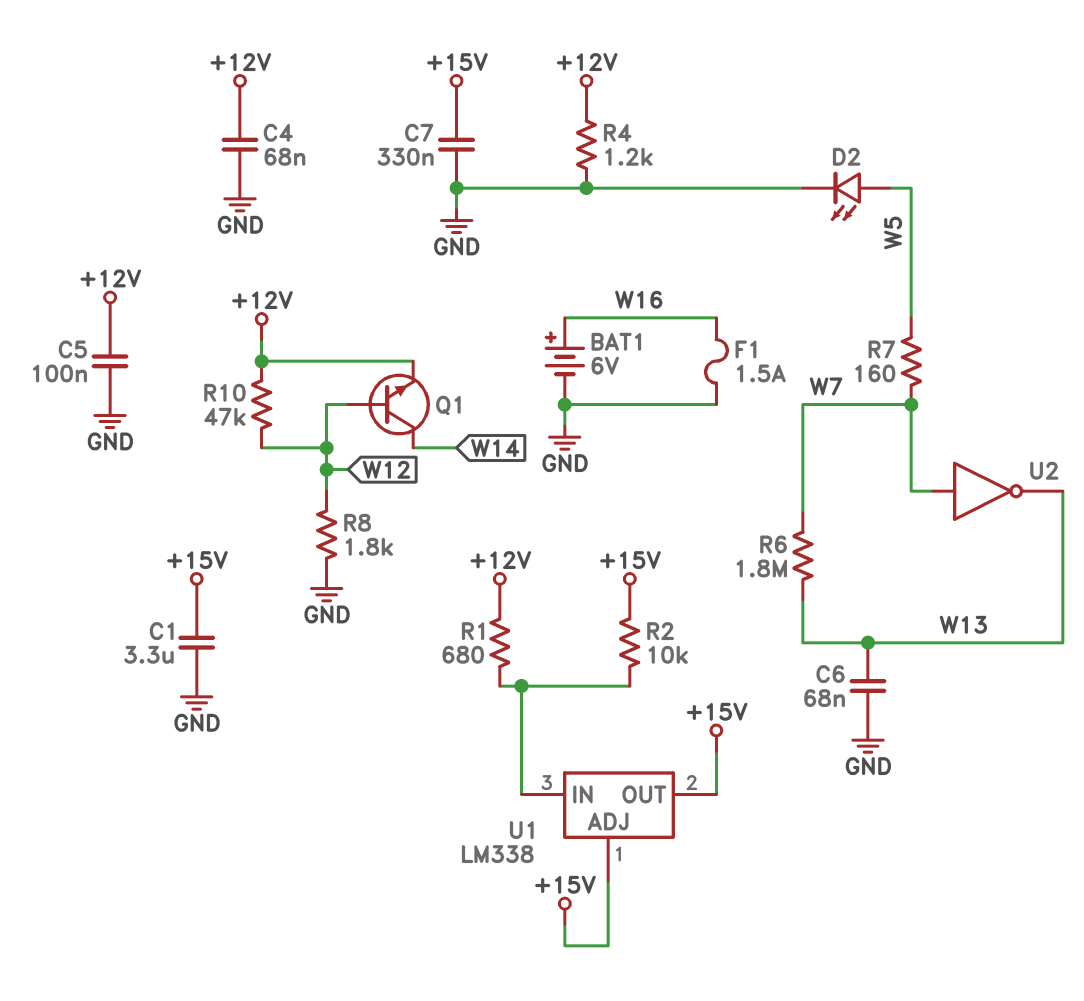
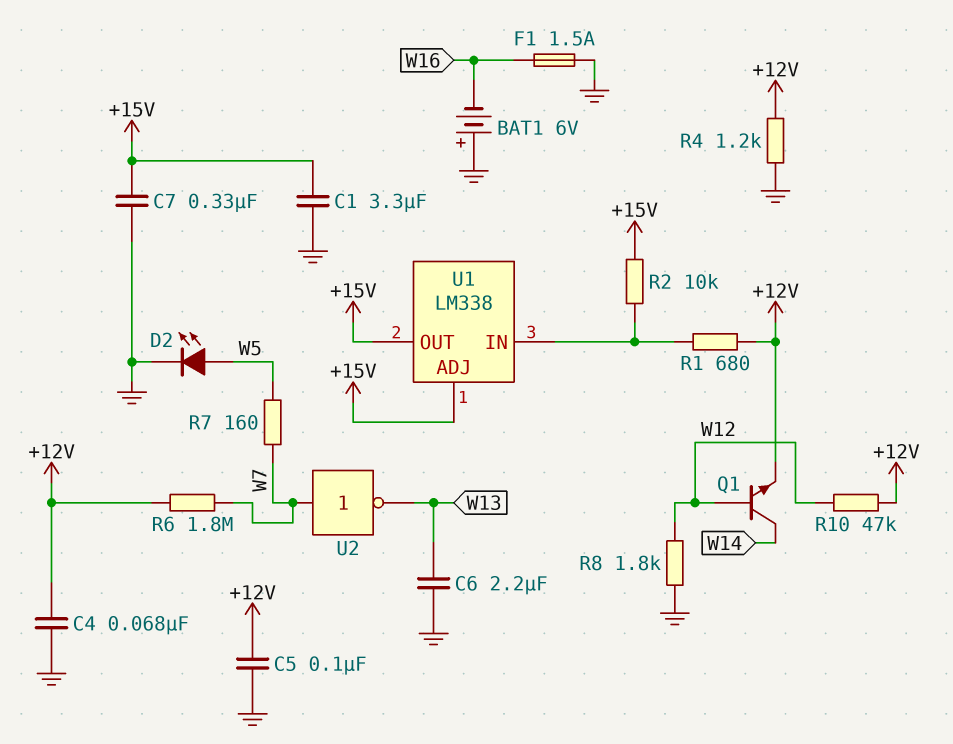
BAT1: 6V (plus W16, minus GND) -> 6V (plus GND, minus W16)
C6: 68nF (GND, W13) -> 2.2uF (GND, W13)
R6: 1.8M (W7, W13) -> 1.8M (+12V, W7)

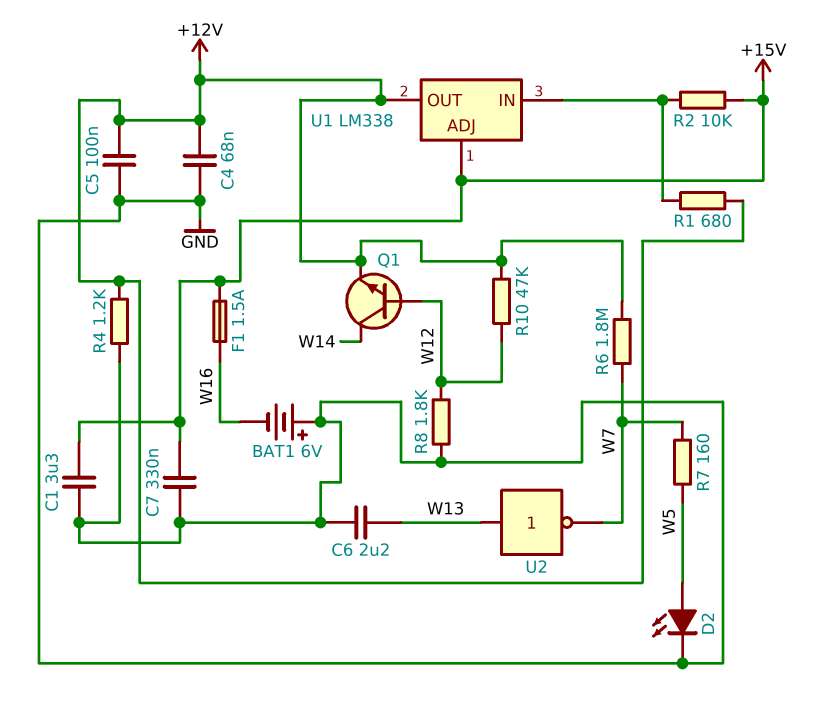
F1: 1.5A (GND, W16) -> 1.5A (+15V, W16)
U1 pin OUT: +15V -> +12V
U2: NOT (in W7, out W13) -> NOT (in W13, out W7)

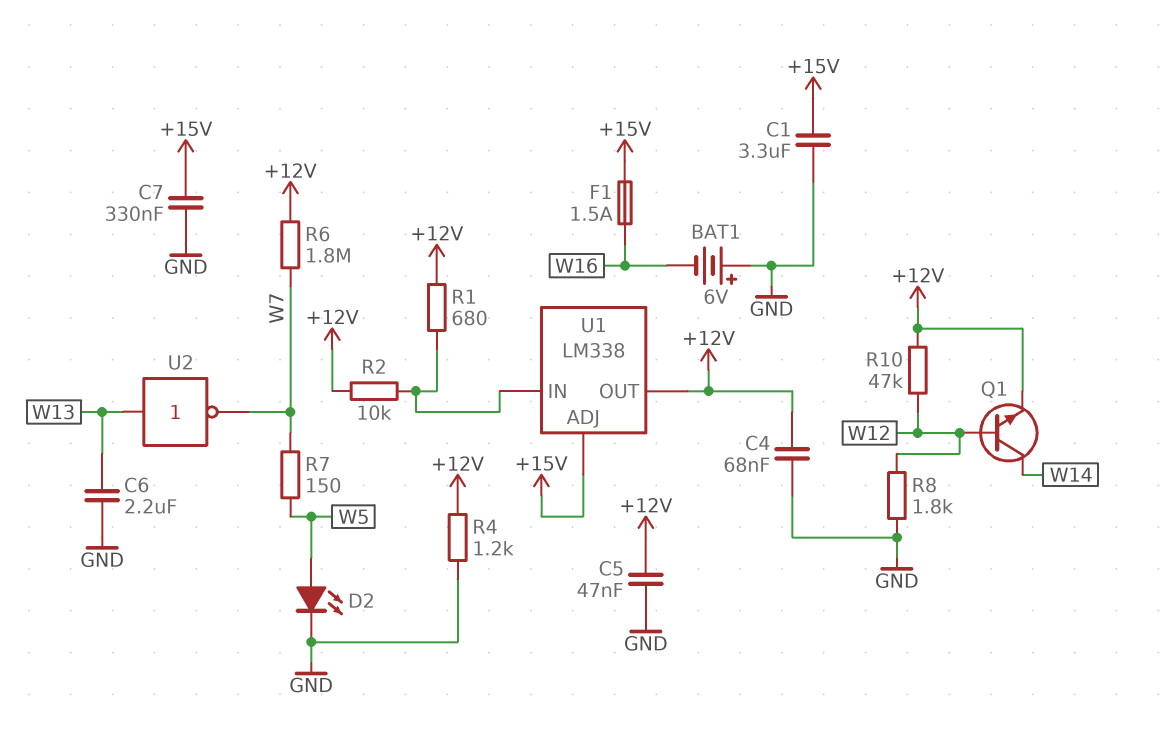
C5: 100nF (+12V, GND) -> 47nF (+12V, GND)
R2: 10k (+15V, U1/IN) -> 10k (+12V, U1/IN)
R7: 160 (W5, W7) -> 150 (W5, W7)

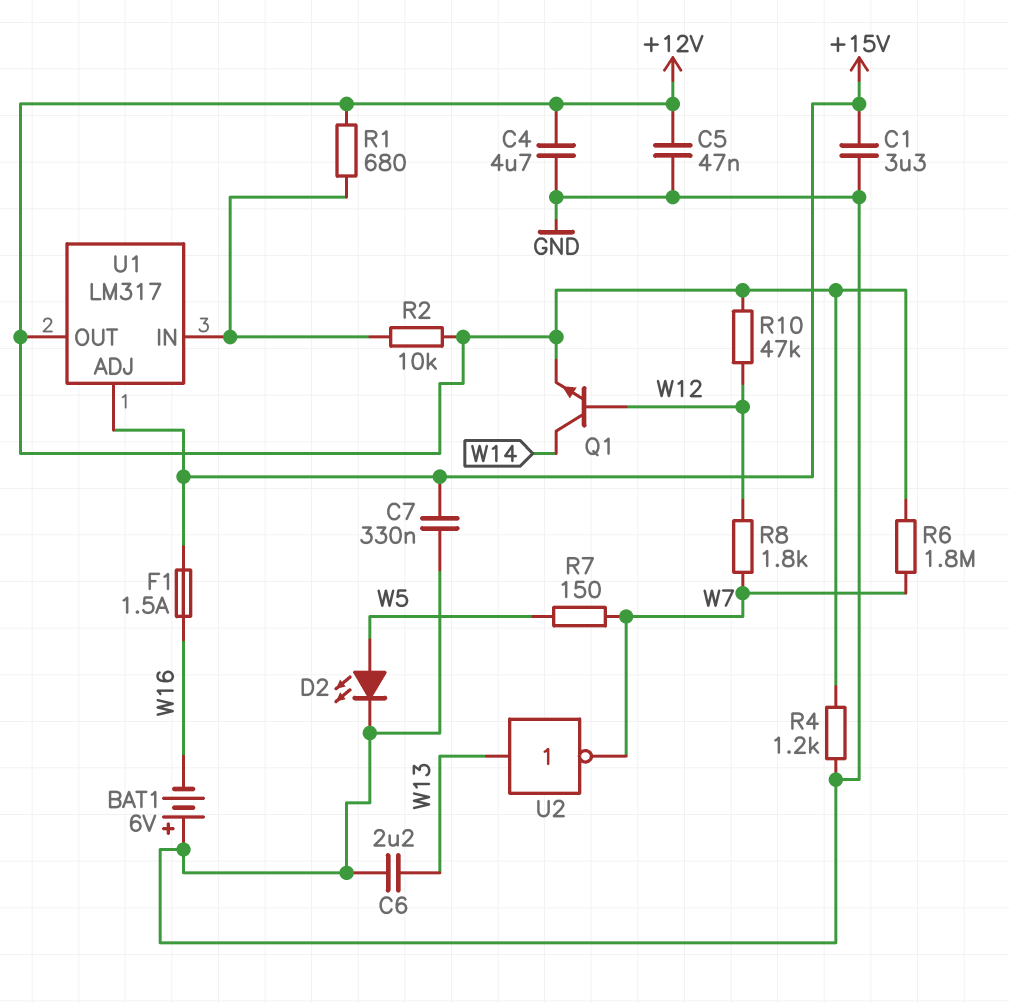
C4: 68nF (+12V, GND) -> 4.7uF (+12V, GND)
R8: 1.8k (GND, W12) -> 1.8k (W7, W12)
U1: LM338 -> LM317

